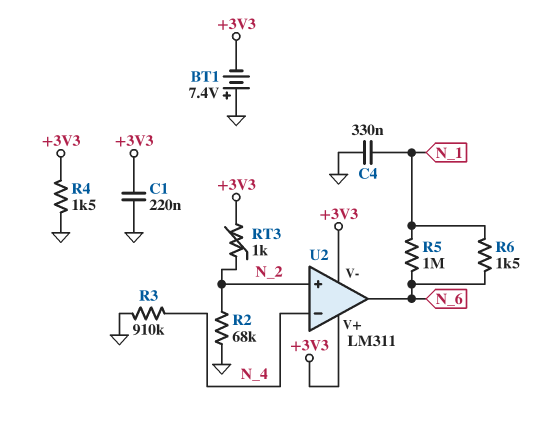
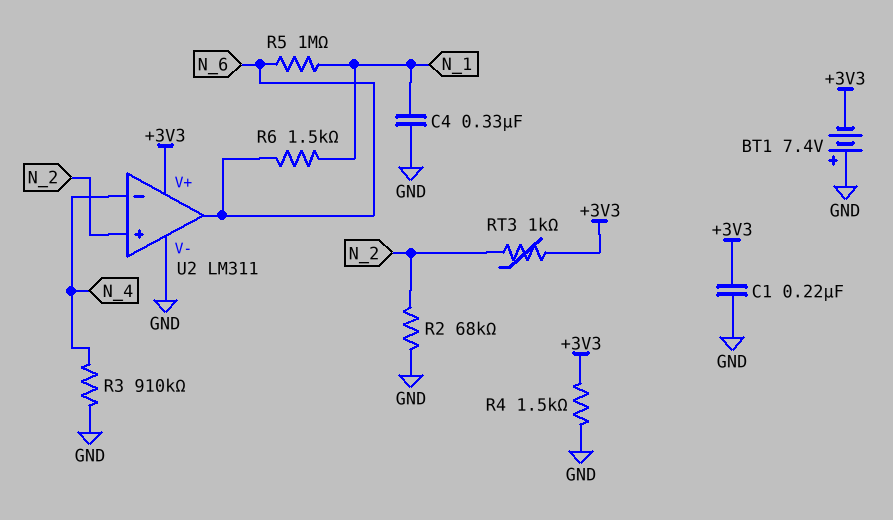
U2 pin V-: +3V3 -> GND

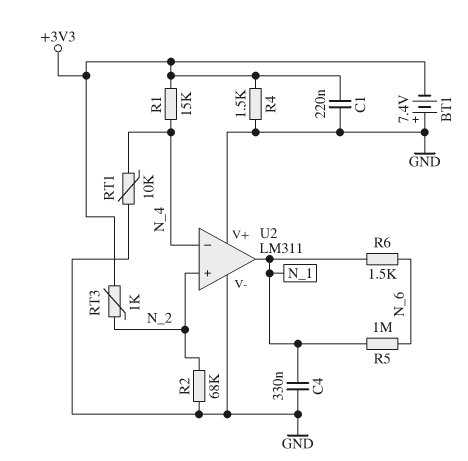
R1: none -> 15k (+3V3, N_4)
R3: 910k (GND, N_4) -> none
RT1: none -> 10k (GND, N_4)
U2 pin V+: +3V3 -> GND
U2 pin out: N_6 -> N_1

